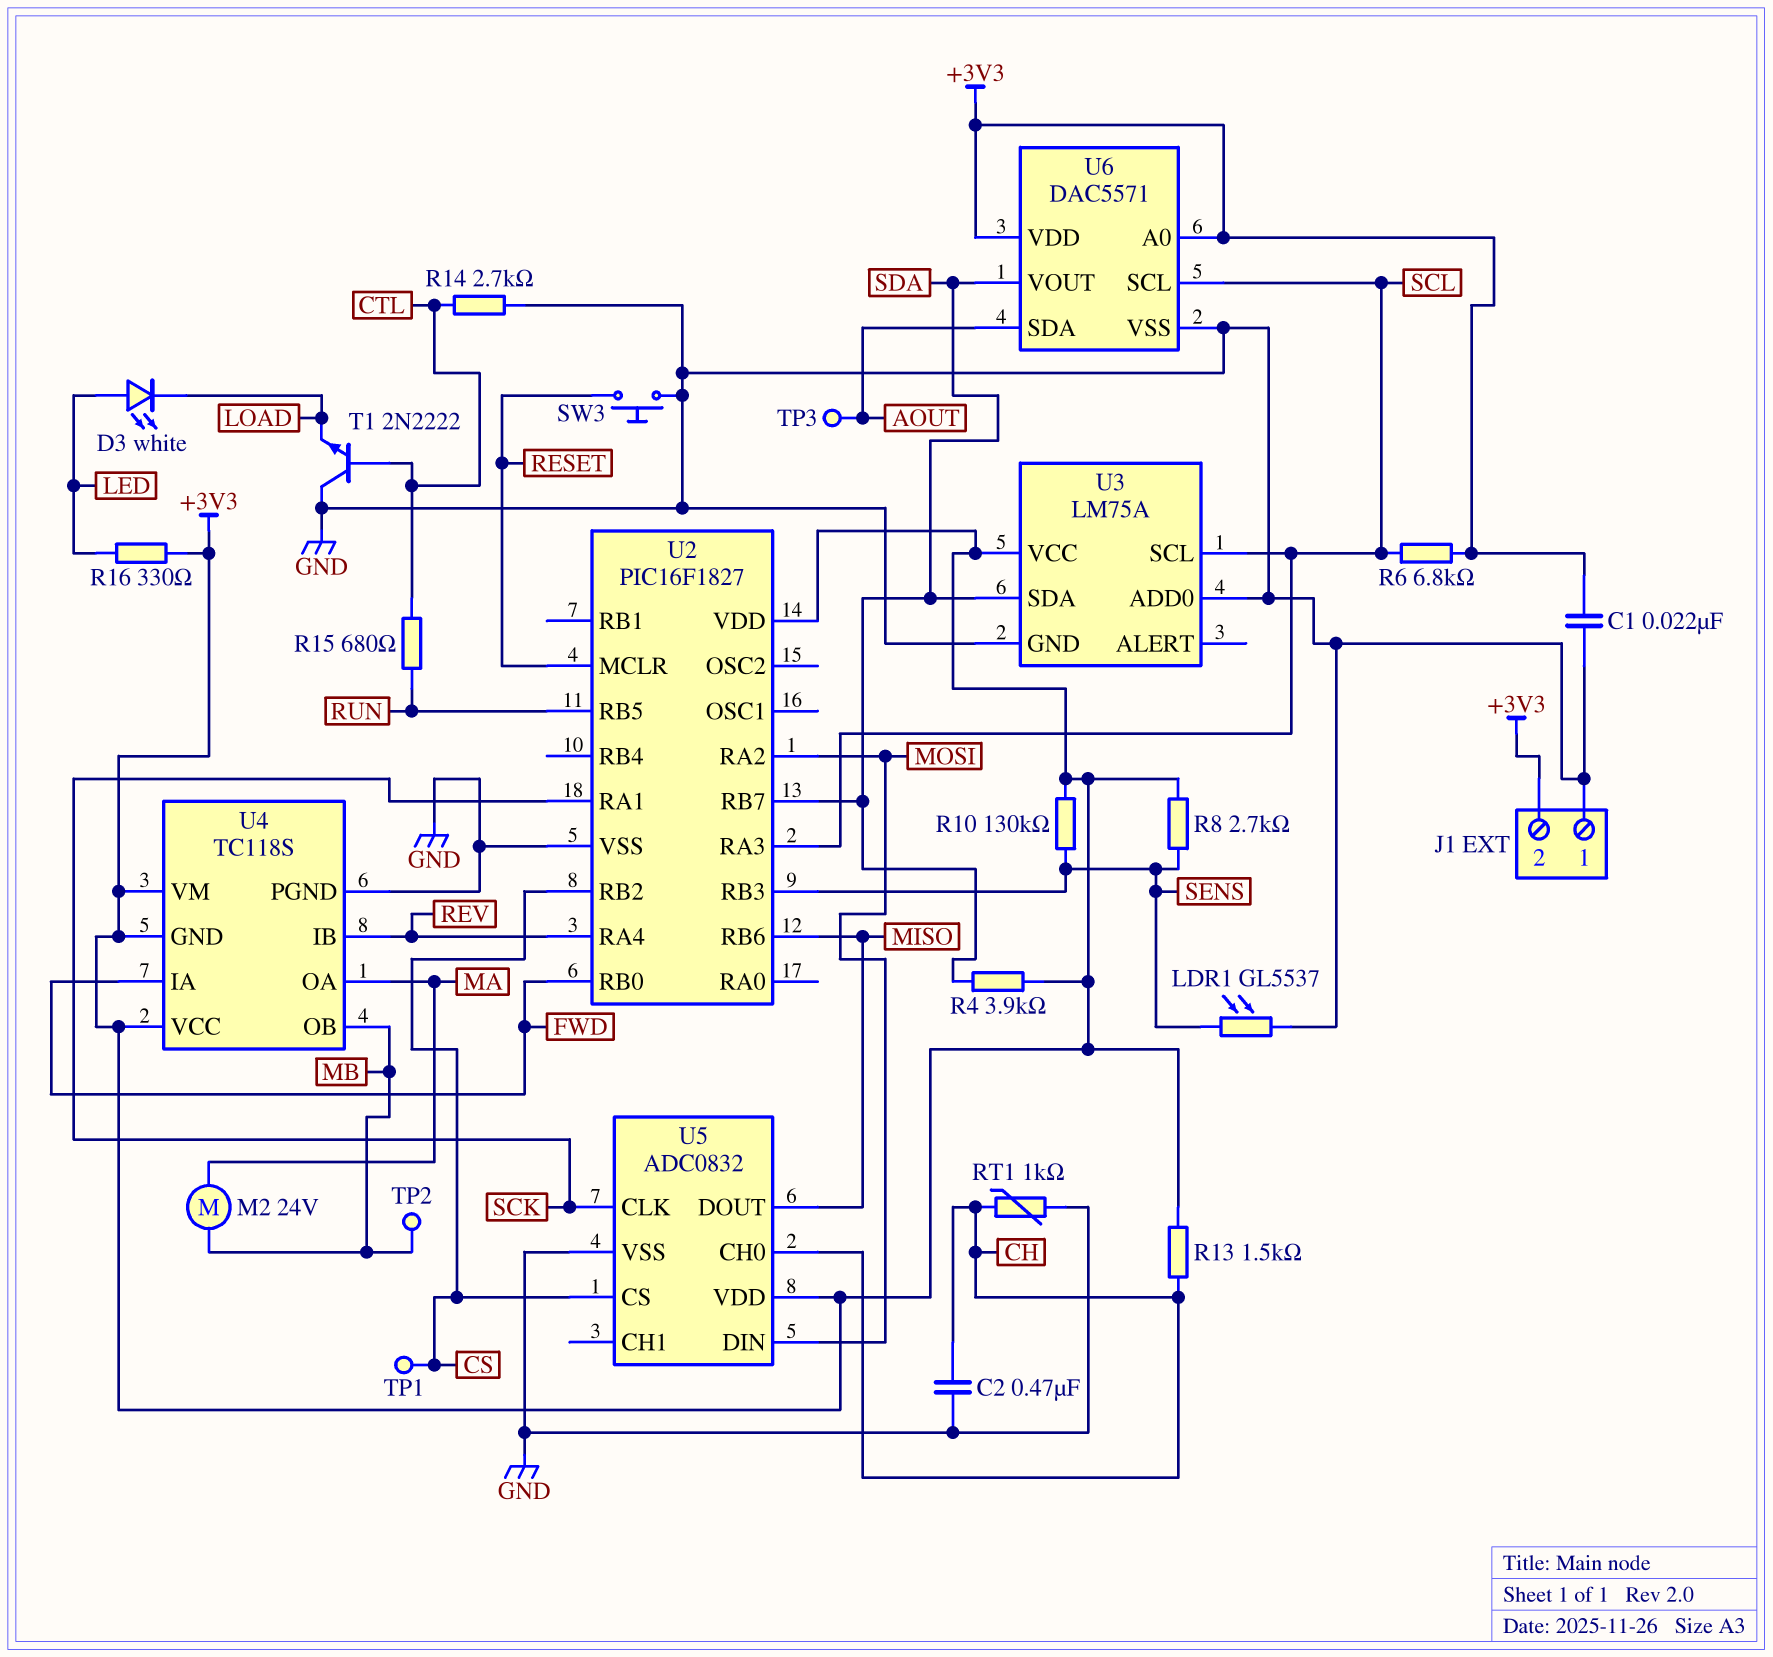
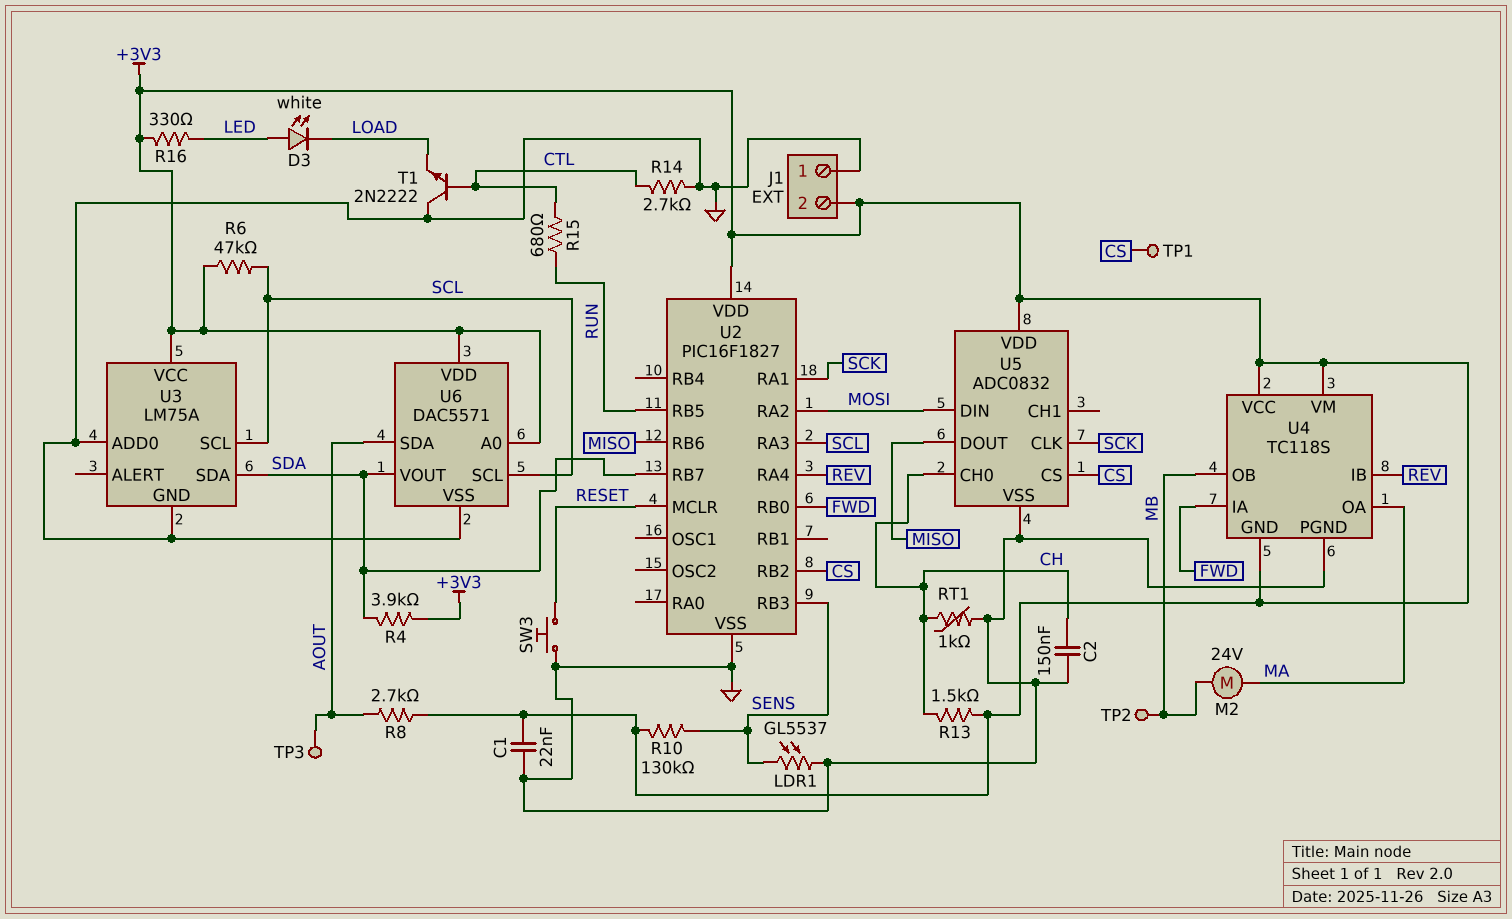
C2: 470nF (CH, GND) -> 150nF (CH, GND)
R6: 6.8k (+3V3, SCL) -> 47k (+3V3, SCL)
R8: 2.7k (+3V3, SENS) -> 2.7k (+3V3, AOUT)

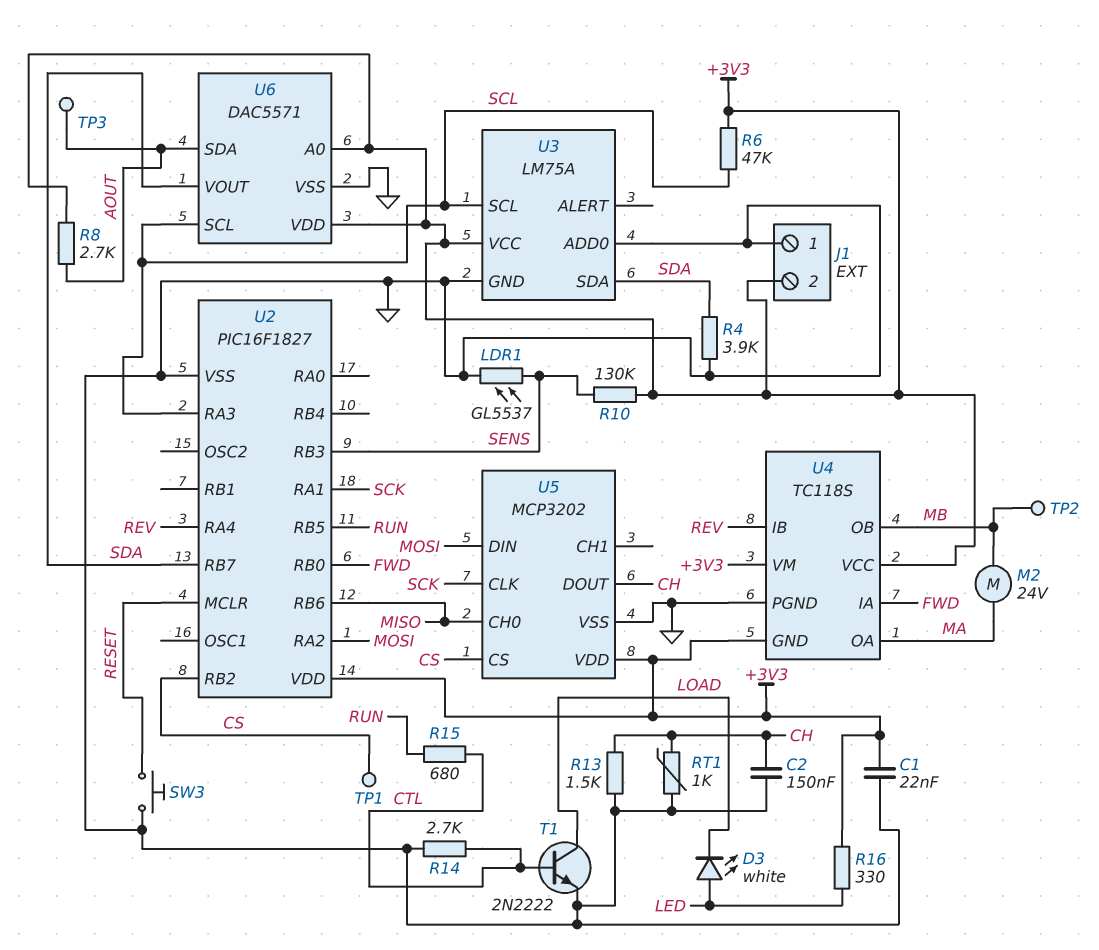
R4: 3.9k (+3V3, SDA) -> 3.9k (GND, SDA)
R13: 1.5k (+3V3, CH) -> 1.5k (CH, GND)
T1: NPN 2N2222 (B CTL, C GND, E LOAD) -> NPN 2N2222 (B CTL, C LOAD, E GND)
U5: ADC0832 -> MCP3202
U5 pin CH0: CH -> MISO
U5 pin DOUT: MISO -> CH

